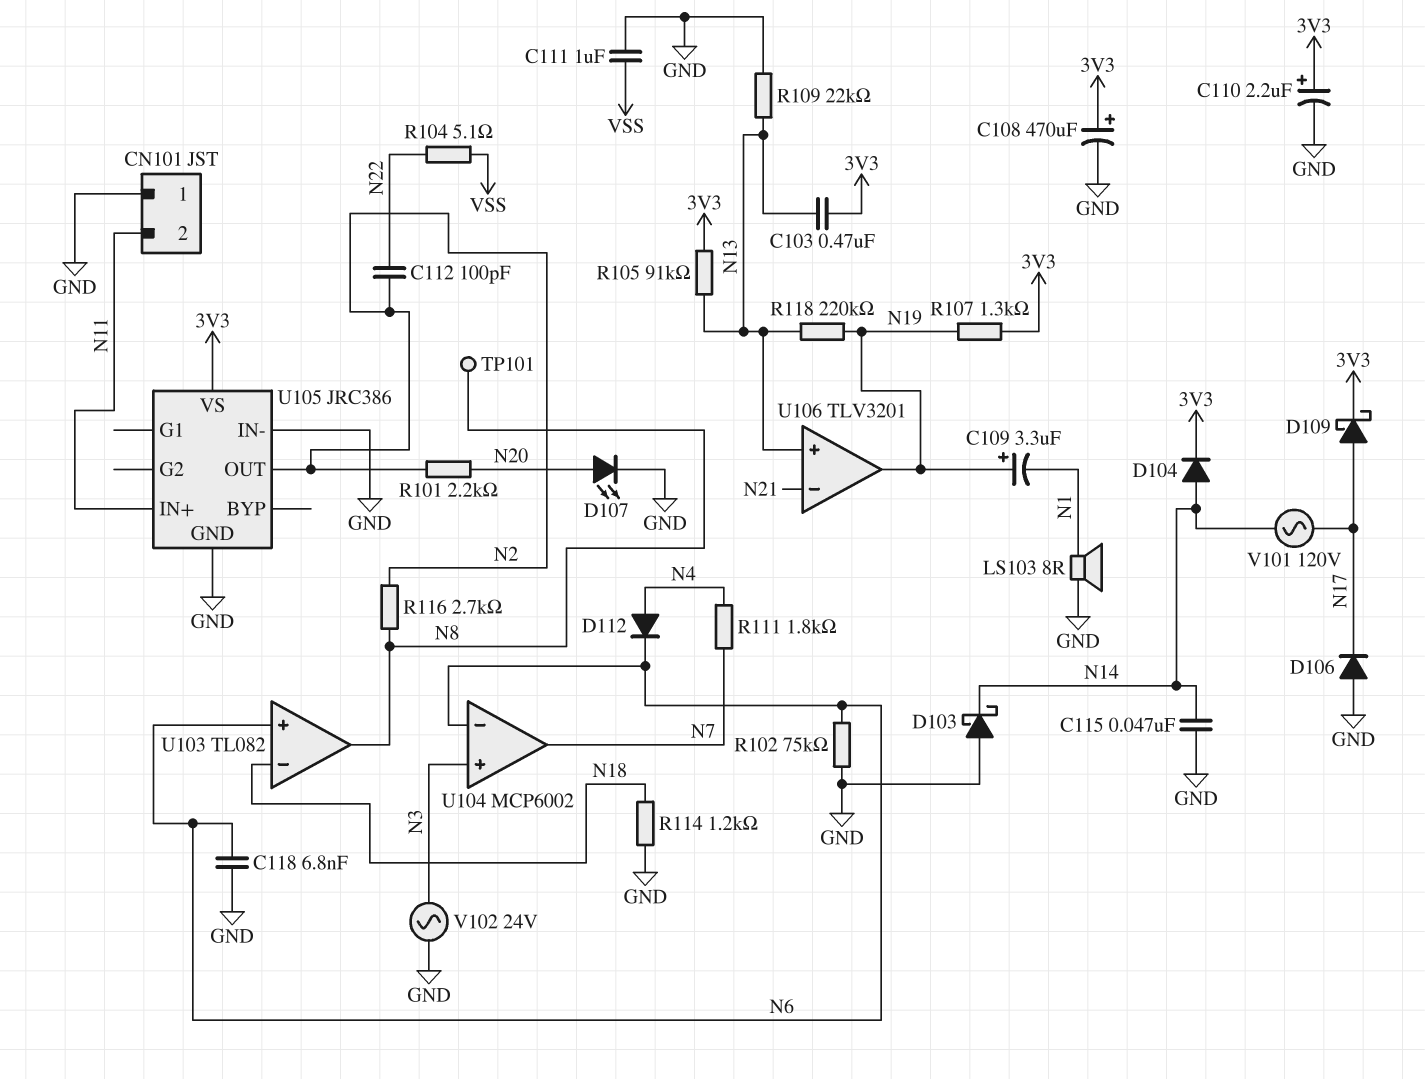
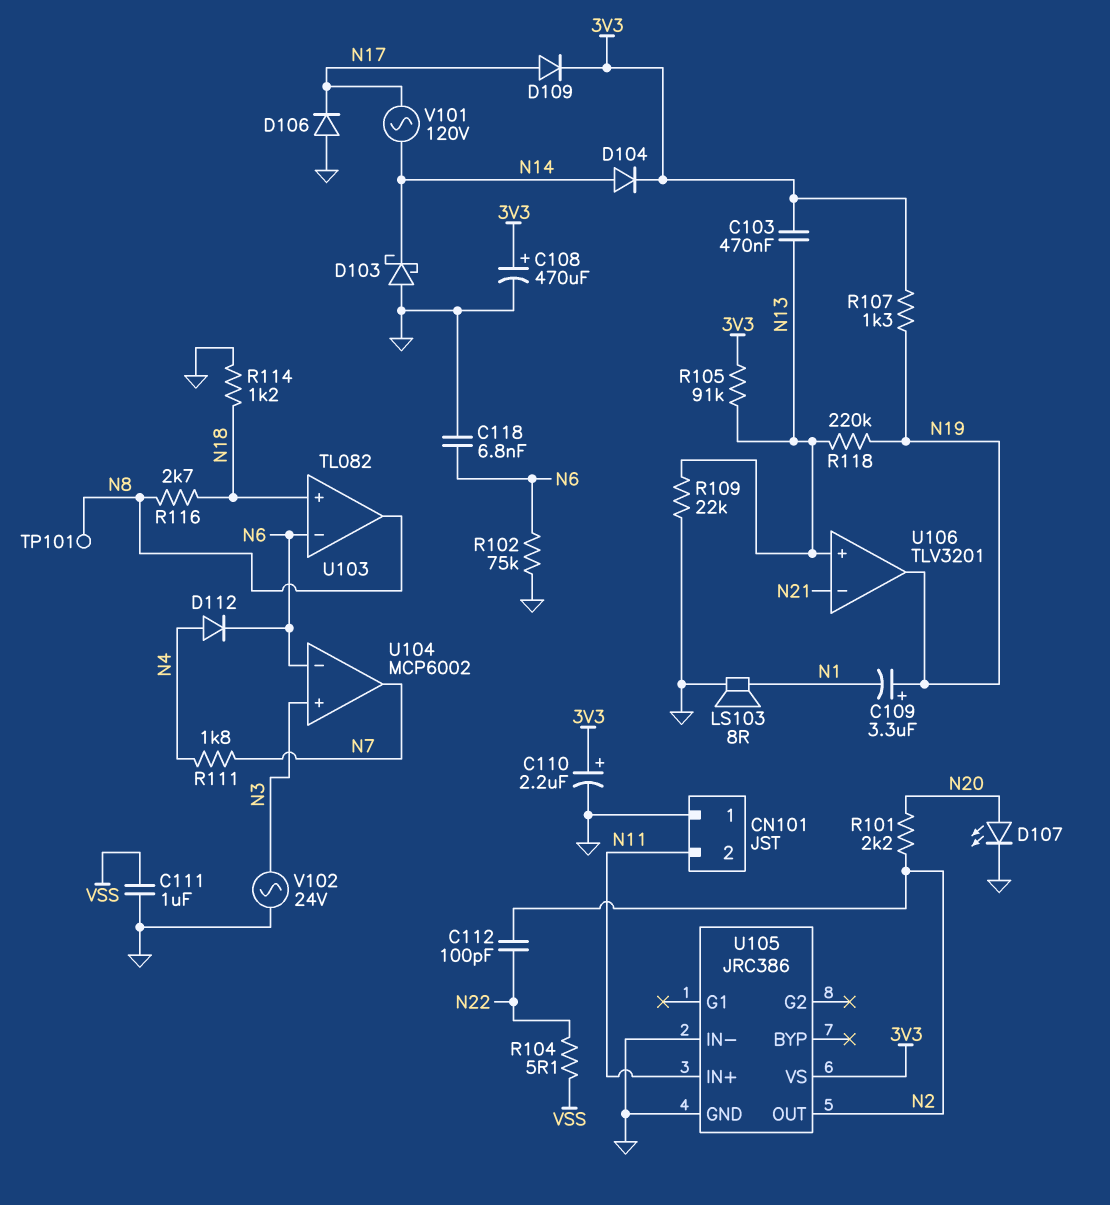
C115: 47nF (GND, N14) -> none
D109: schottky (A N17, K 3V3) -> diode (A N17, K 3V3)
R116: 2.7k (N2, N8) -> 2.7k (N8, N18)
U103 pin in+: N6 -> N18
U103 pin in-: N18 -> N6

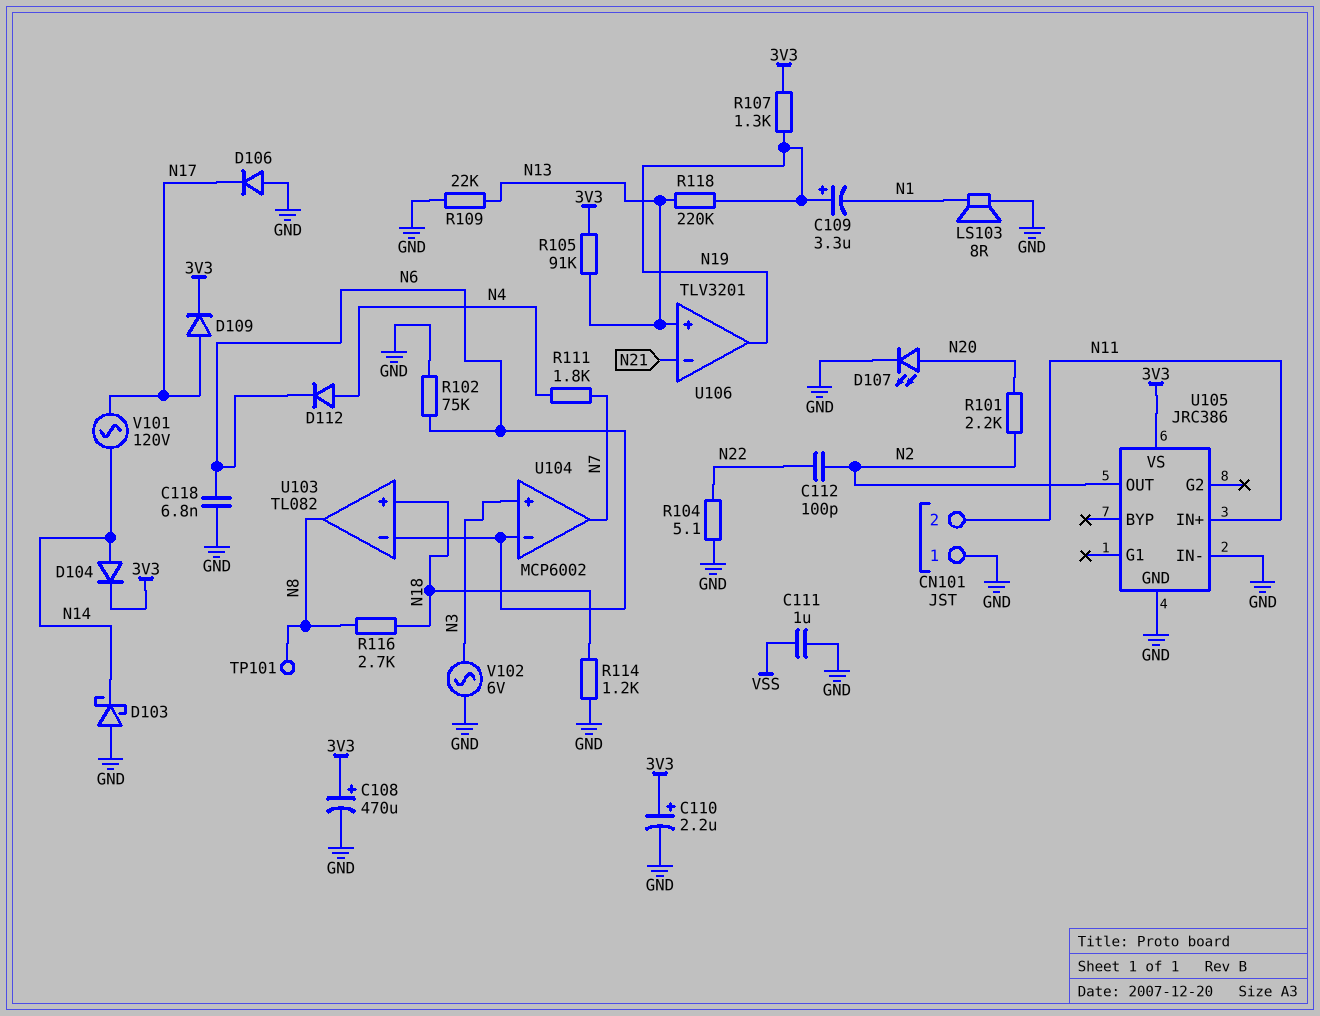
C103: 470nF (3V3, N13) -> none
R104: 5.1 (N22, VSS) -> 5.1 (GND, N22)
V102: AC 24V (GND, N3) -> AC 6V (GND, N3)

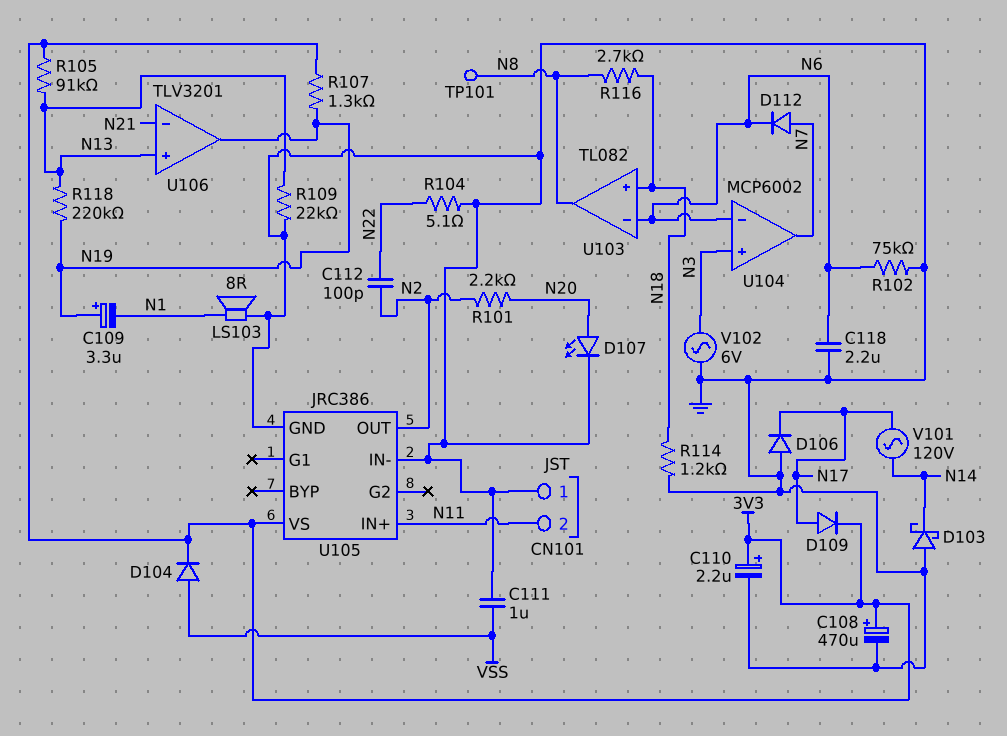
C118: 6.8nF (GND, N6) -> 2.2uF (GND, N6)
D104: diode (A N14, K 3V3) -> diode (A VSS, K 3V3)
D112: diode (A N4, K N6) -> diode (A N7, K N6)
R111: 1.8k (N4, N7) -> none

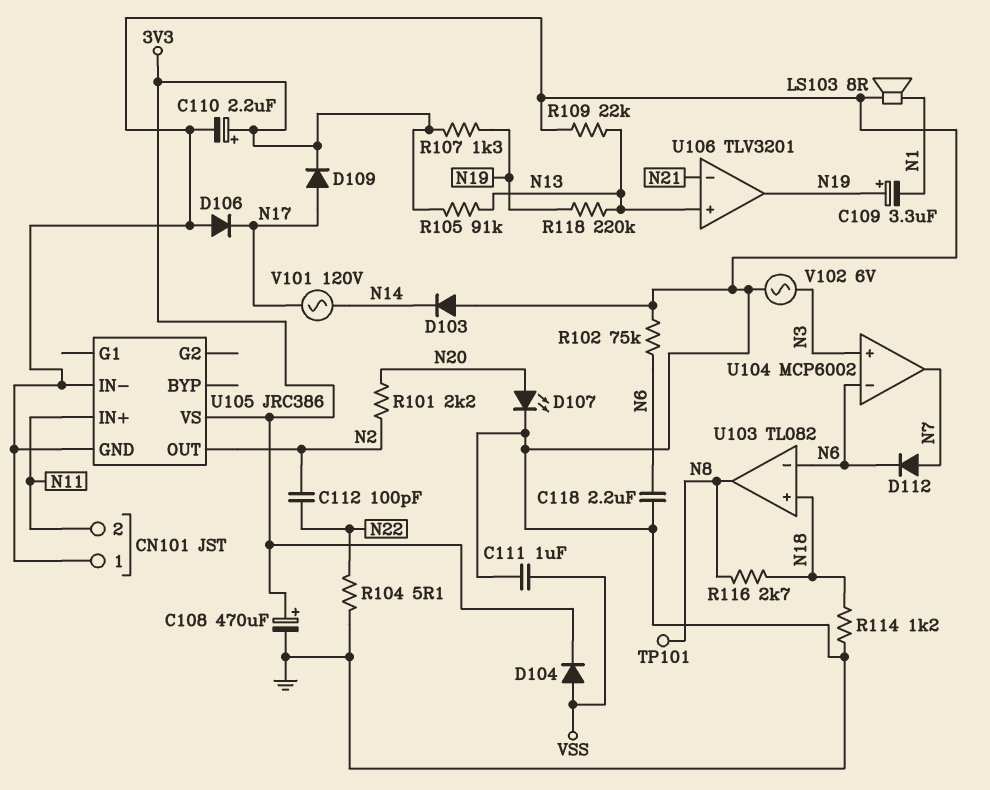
D103: schottky (A GND, K N14) -> diode (A GND, K N14)

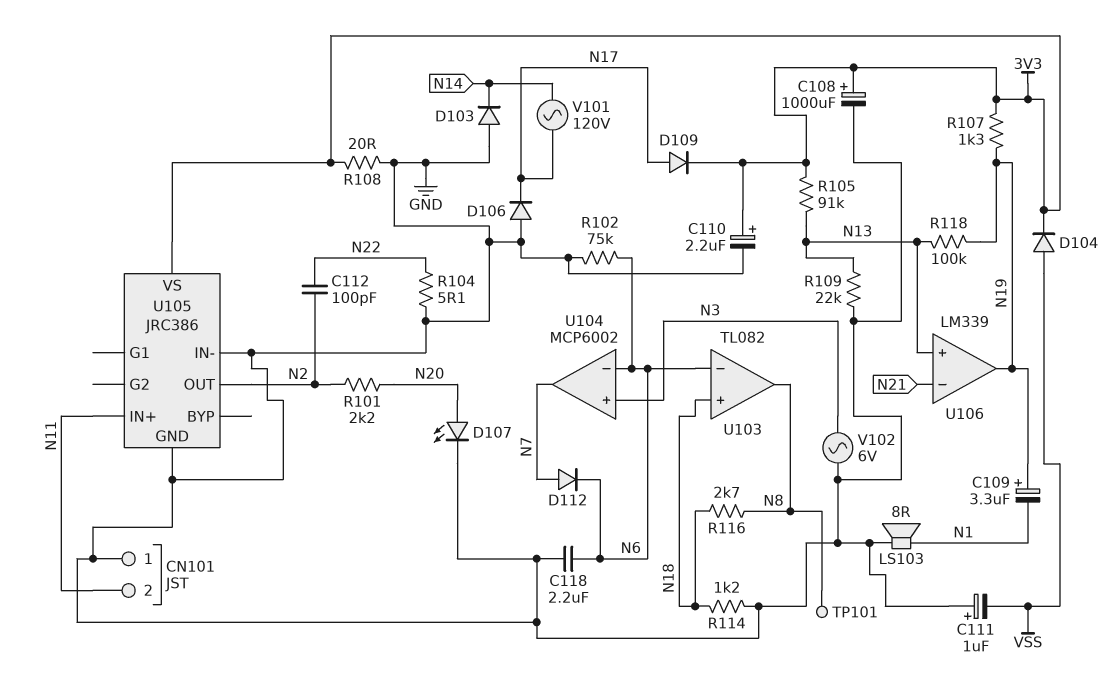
C108: 470uF (plus 3V3, minus GND) -> 1000uF (plus 3V3, minus GND)
C111: 1uF (GND, VSS) -> 1uF (plus GND, minus VSS)
R108: none -> 20 (3V3, GND)
R118: 220k (N13, N19) -> 100k (N13, N19)
U106: TLV3201 -> LM339

